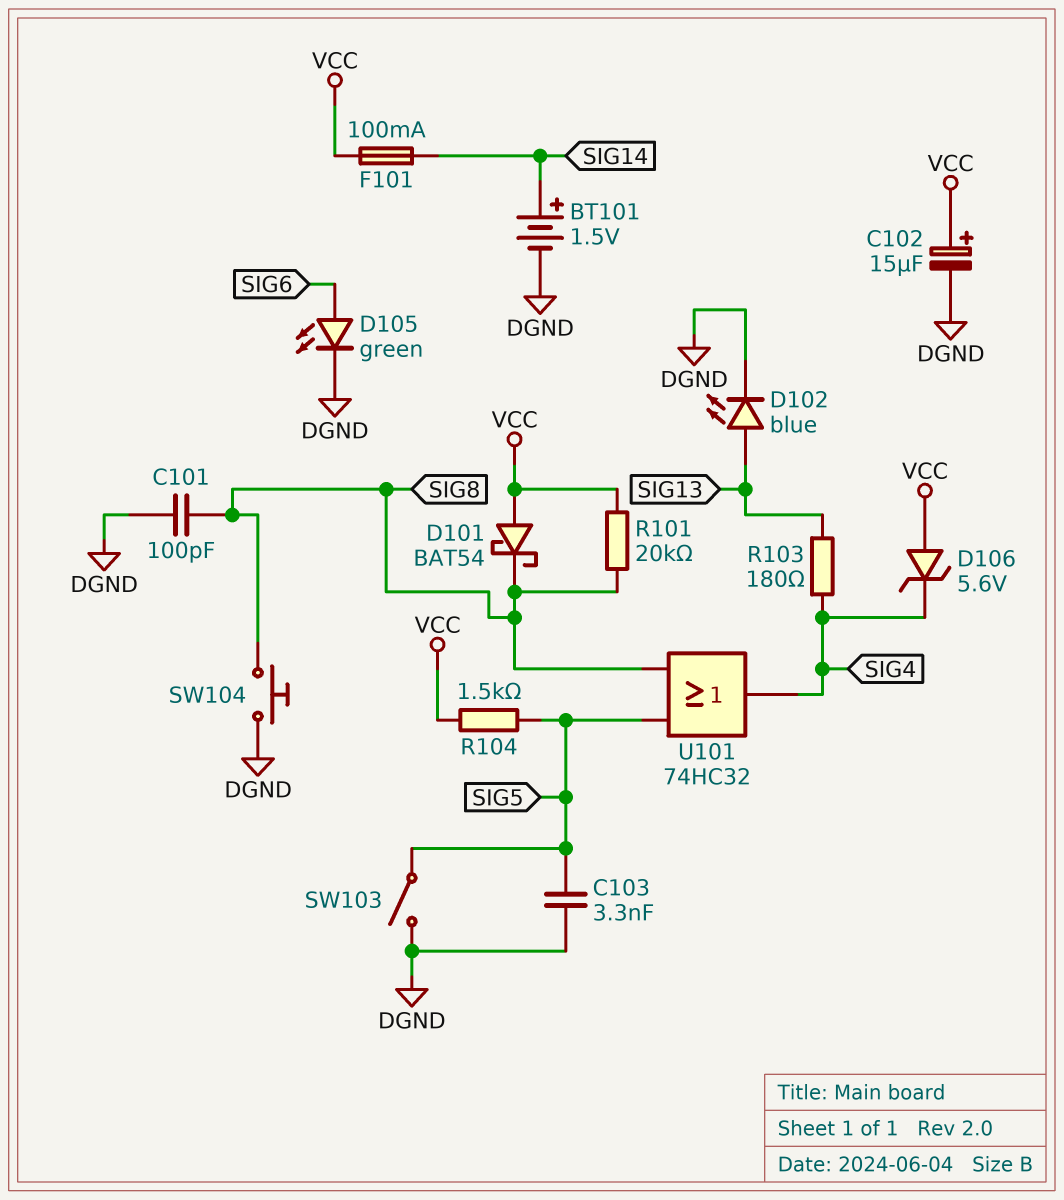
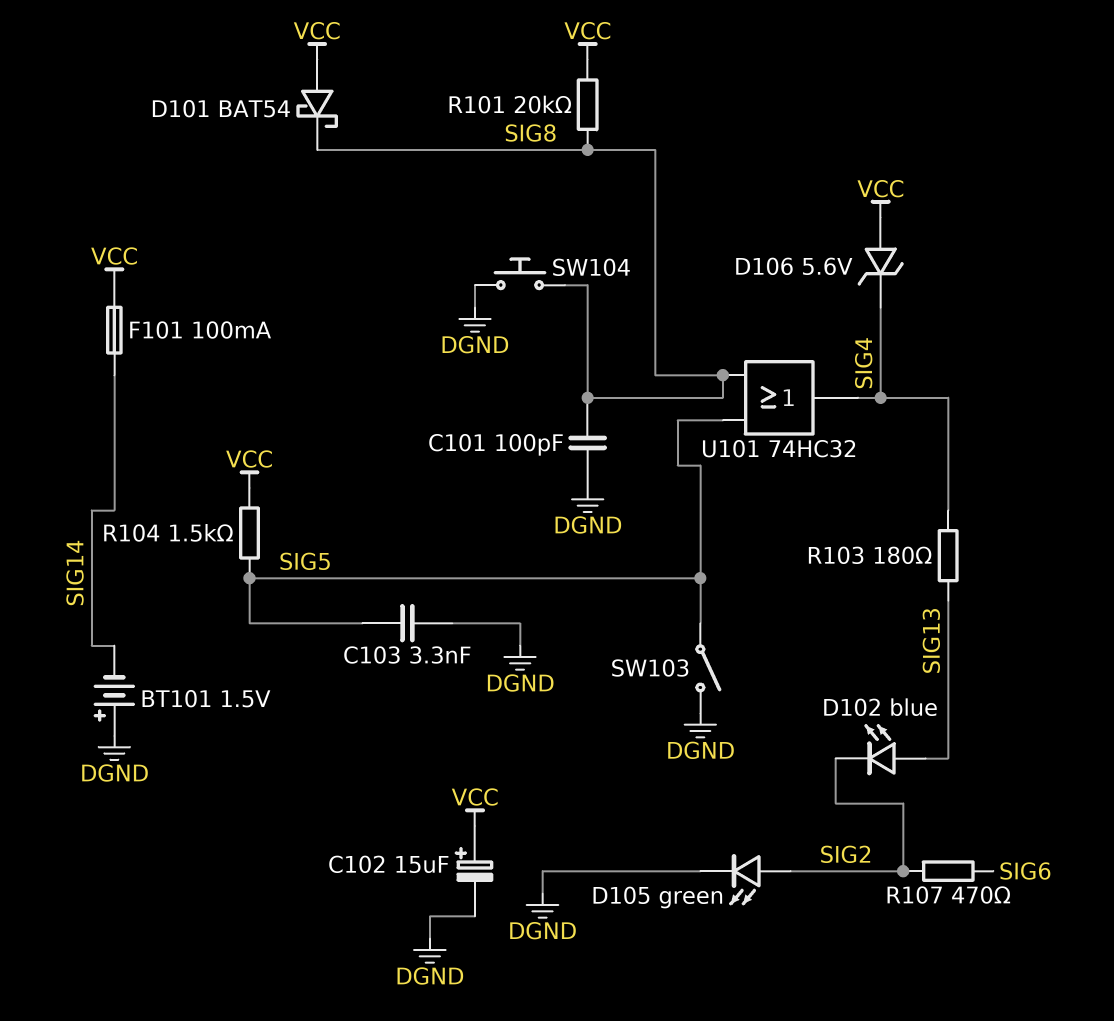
BT101: 1.5V (plus SIG14, minus DGND) -> 1.5V (plus DGND, minus SIG14)
D102: LED blue (A SIG13, K DGND) -> LED blue (A SIG13, K SIG2)
D105: LED green (A SIG6, K DGND) -> LED green (A SIG2, K DGND)
R107: none -> 470 (SIG2, SIG6)

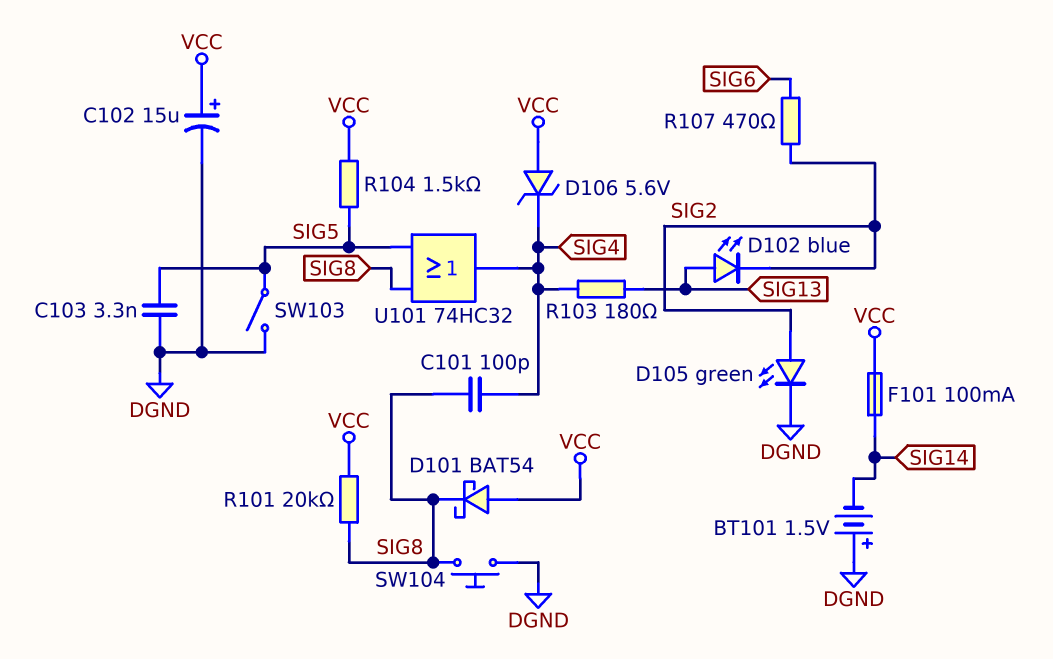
C101: 100pF (DGND, SIG8) -> 100pF (SIG4, SIG8)

